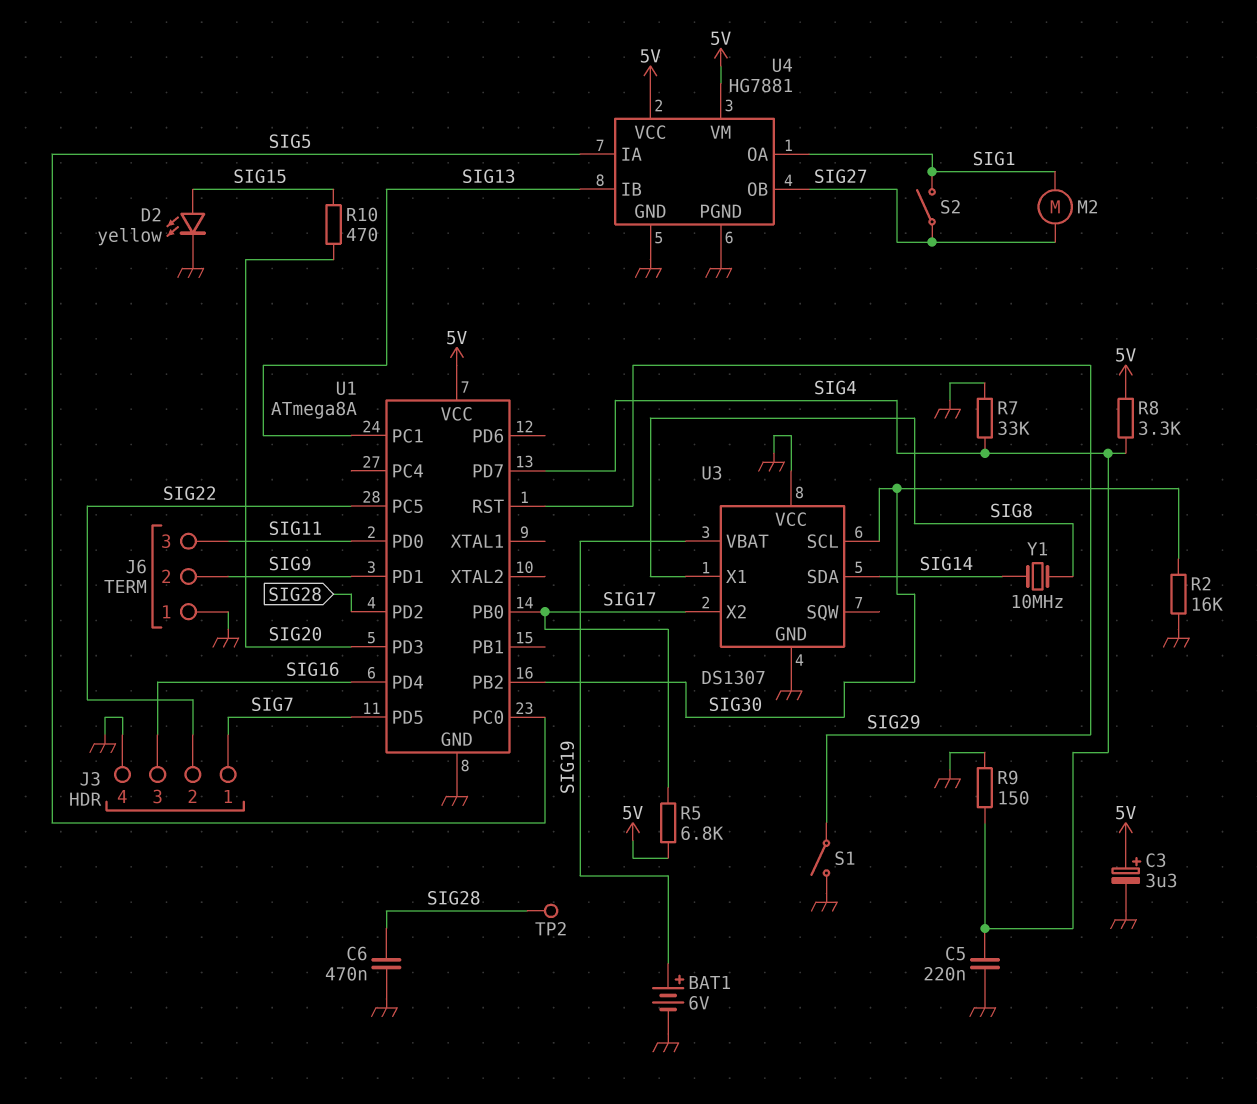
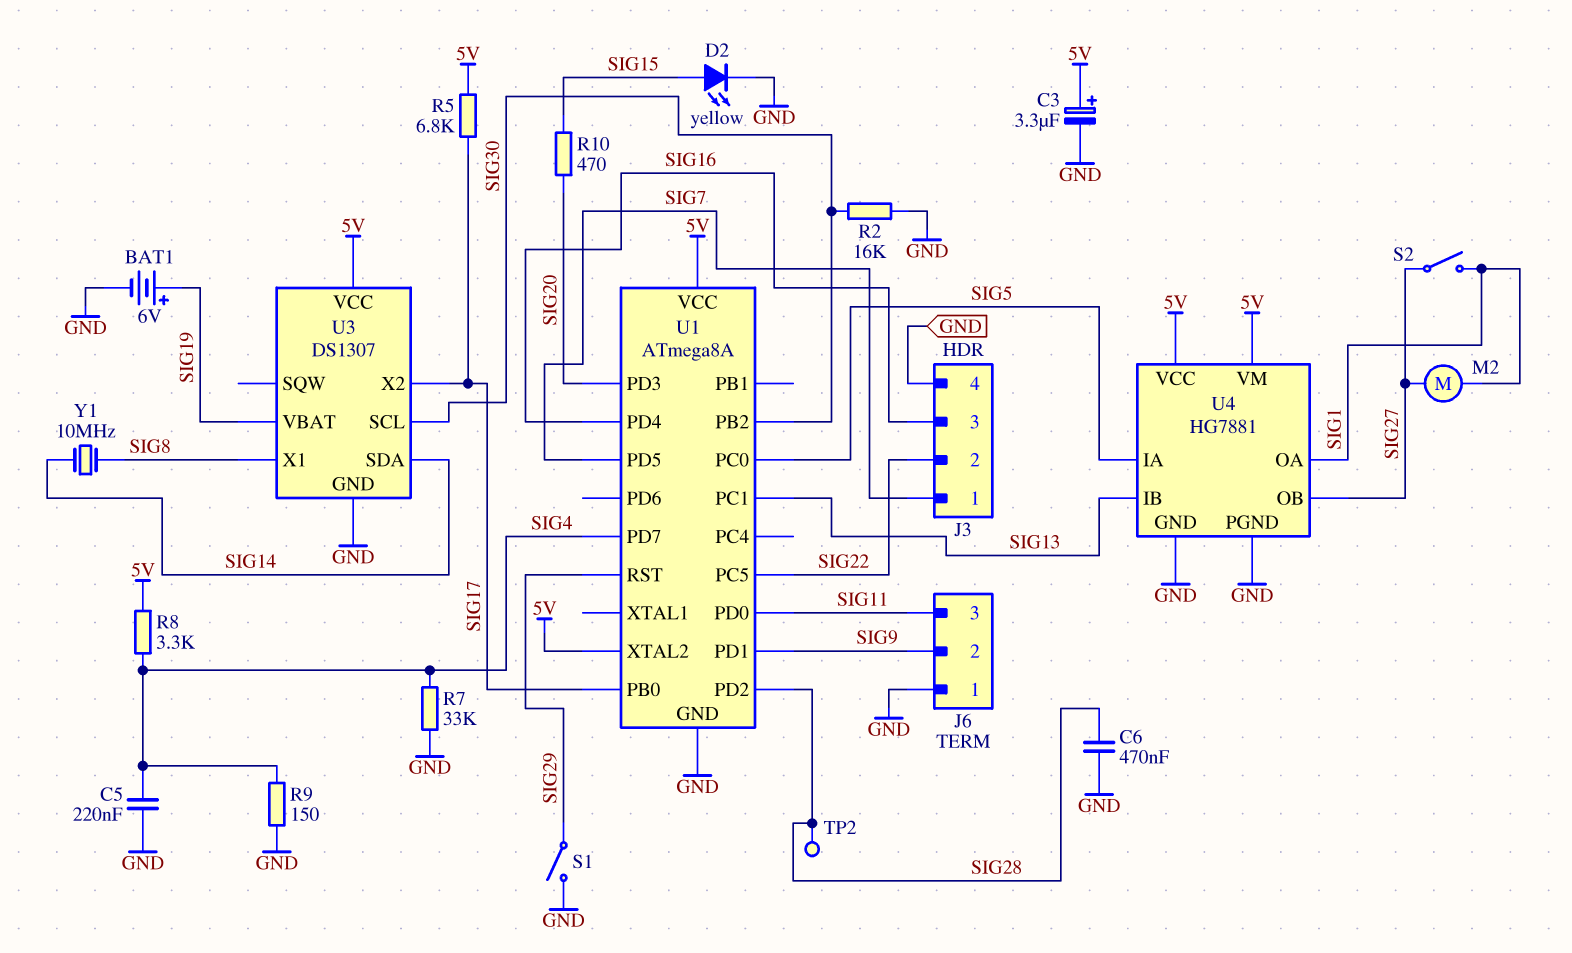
U1 pin XTAL2: none -> 5V
U3 pin VCC: GND -> 5V

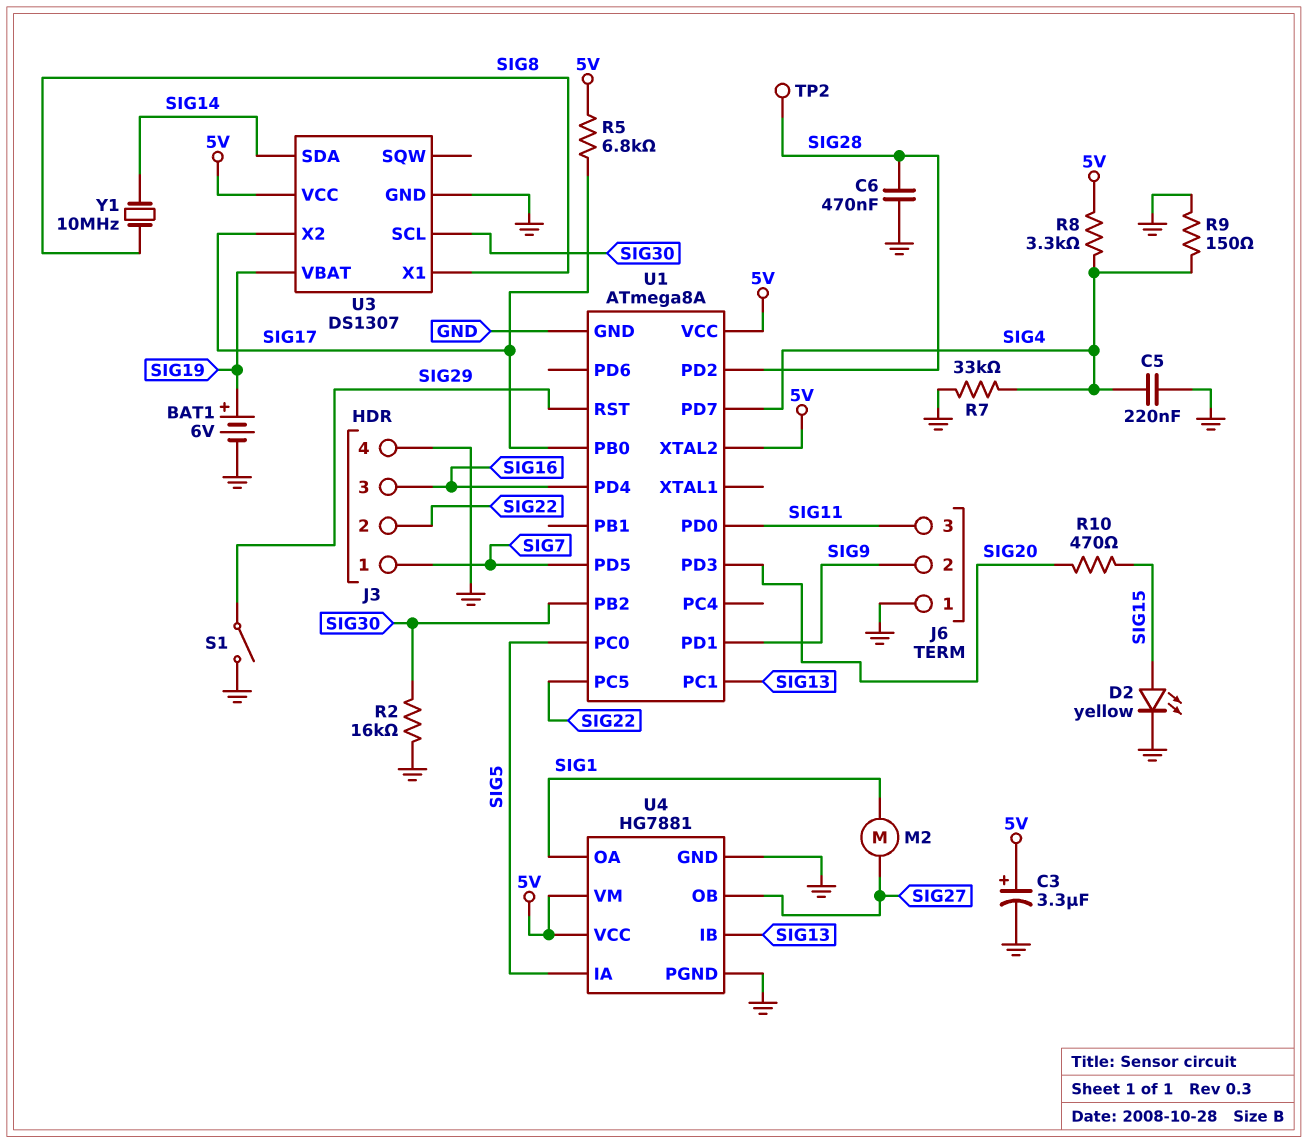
S2: switch (SIG1, SIG27) -> none

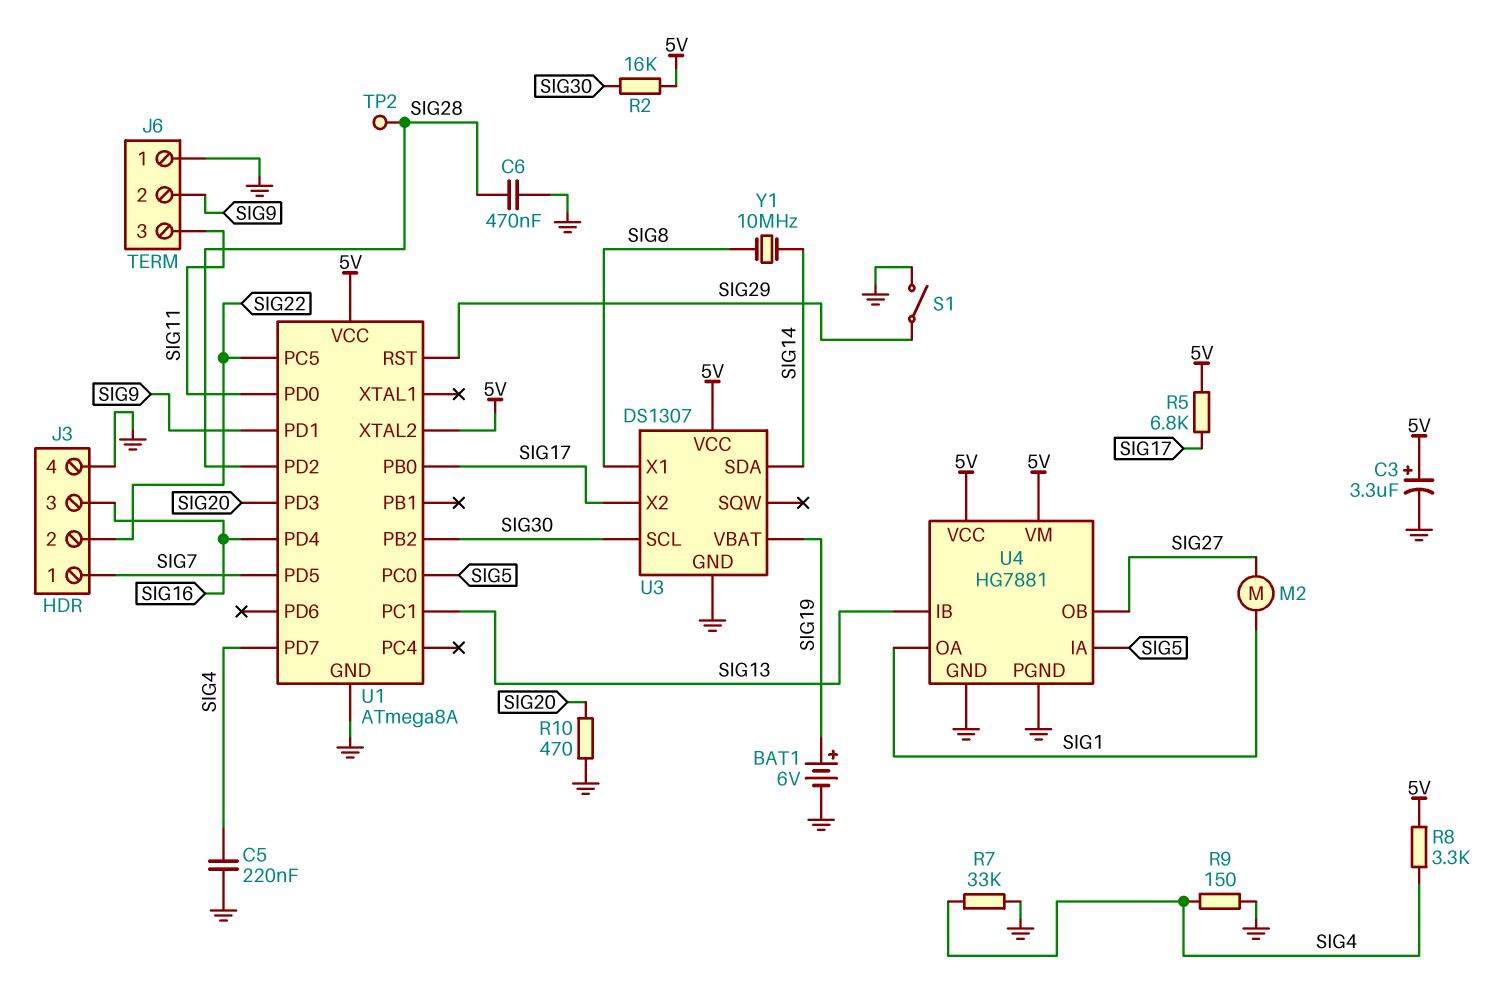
D2: LED yellow (A SIG15, K GND) -> none
R2: 16k (GND, SIG30) -> 16k (5V, SIG30)
R10: 470 (SIG15, SIG20) -> 470 (GND, SIG20)

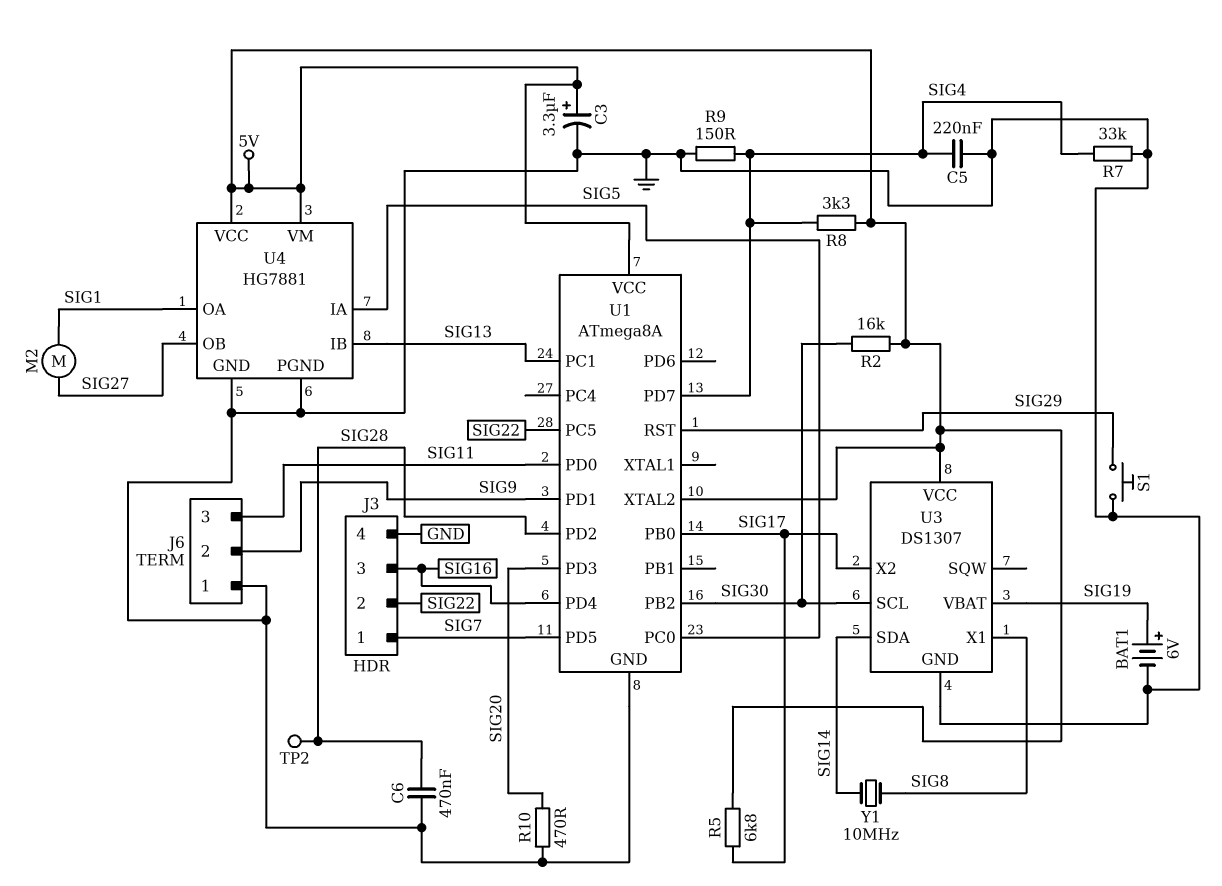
S1: switch (GND, SIG29) -> button (GND, SIG29)

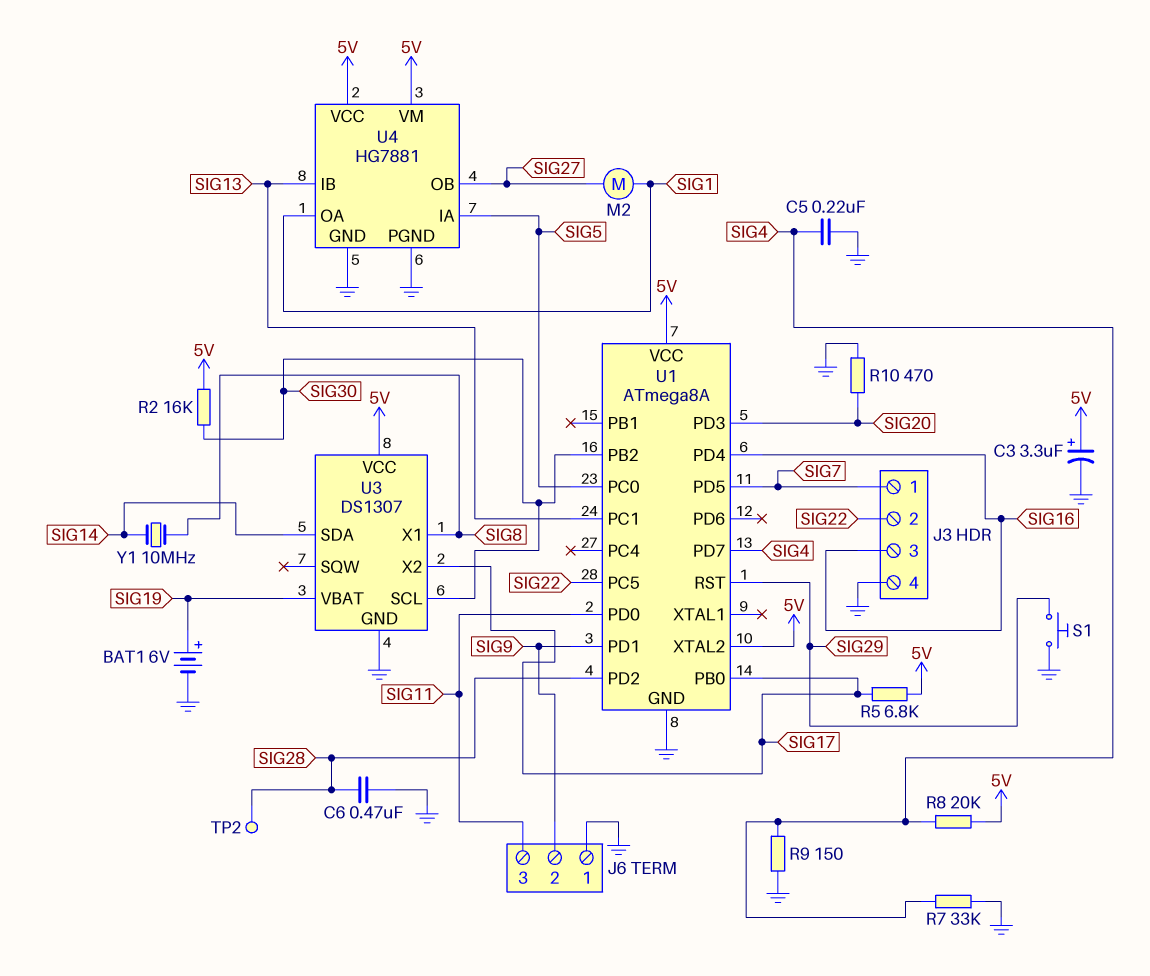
R8: 3.3k (5V, SIG4) -> 20k (5V, SIG4)

